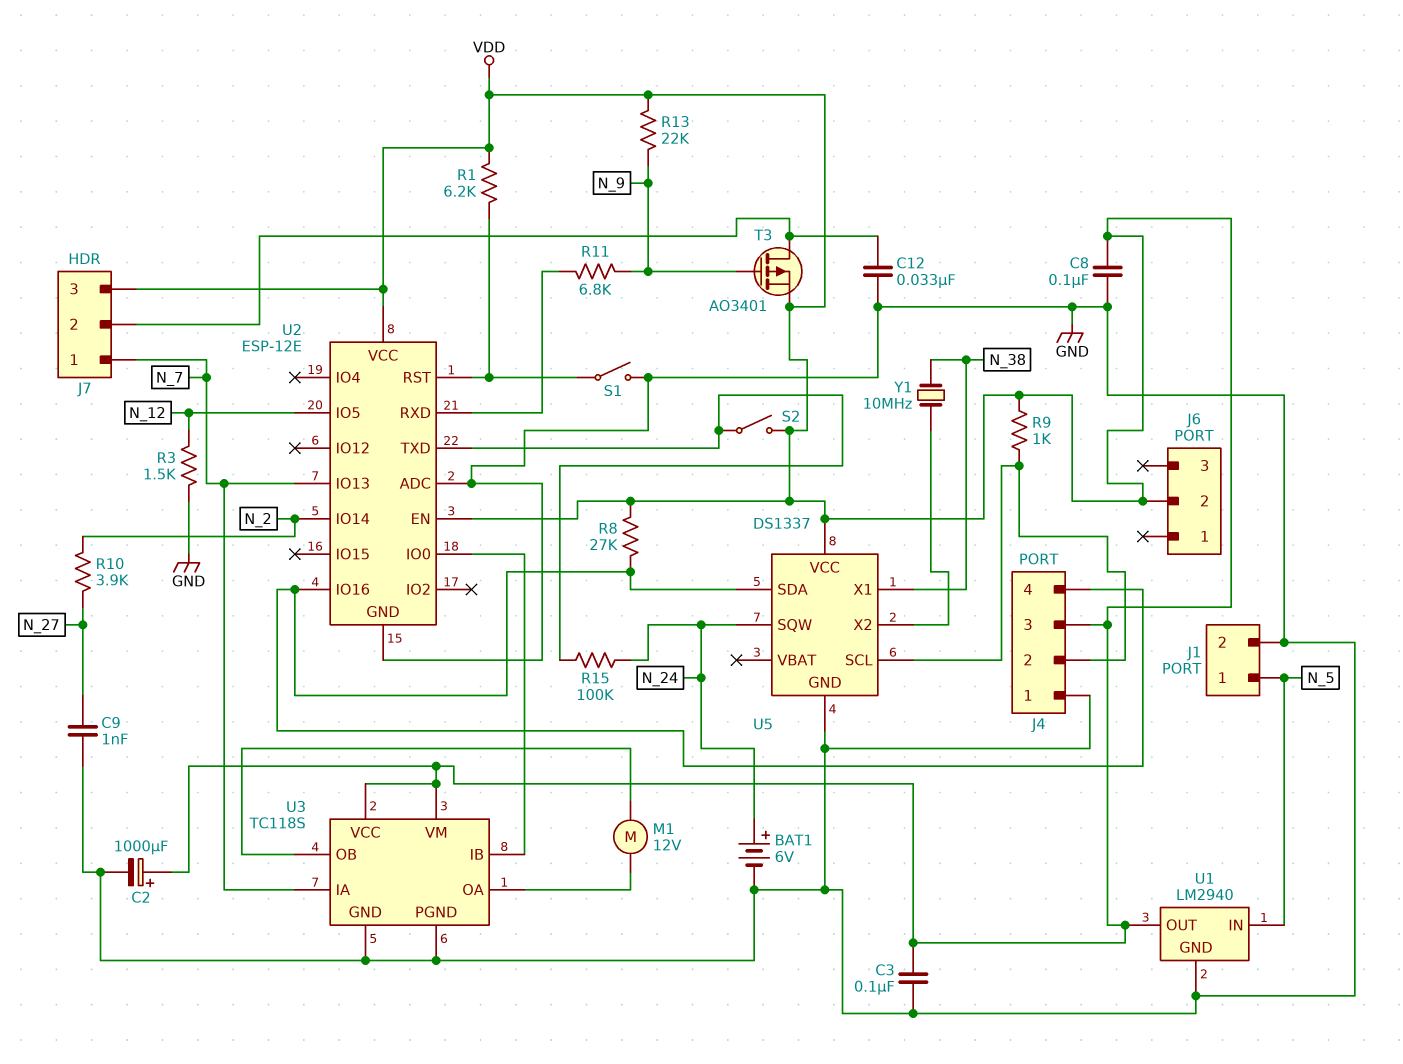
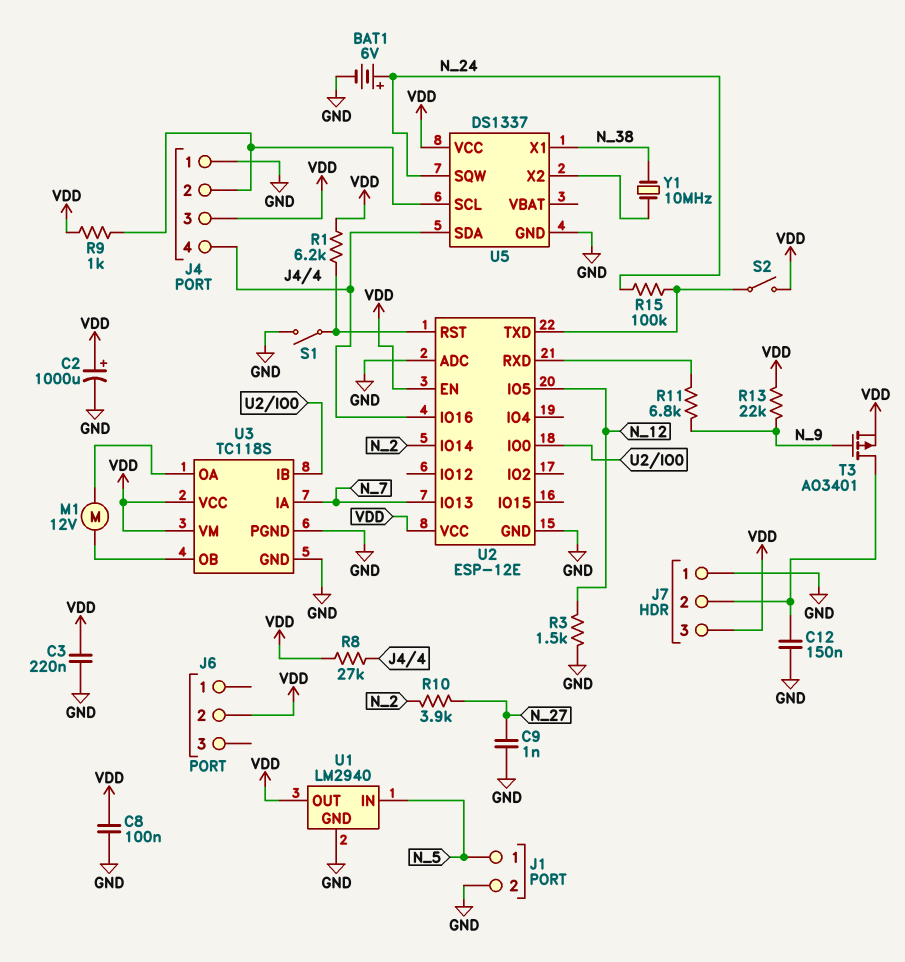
C3: 100nF (GND, VDD) -> 220nF (GND, VDD)
C12: 33nF (GND, J7/2) -> 150nF (GND, J7/2)
J7 pin 1: N_7 -> GND

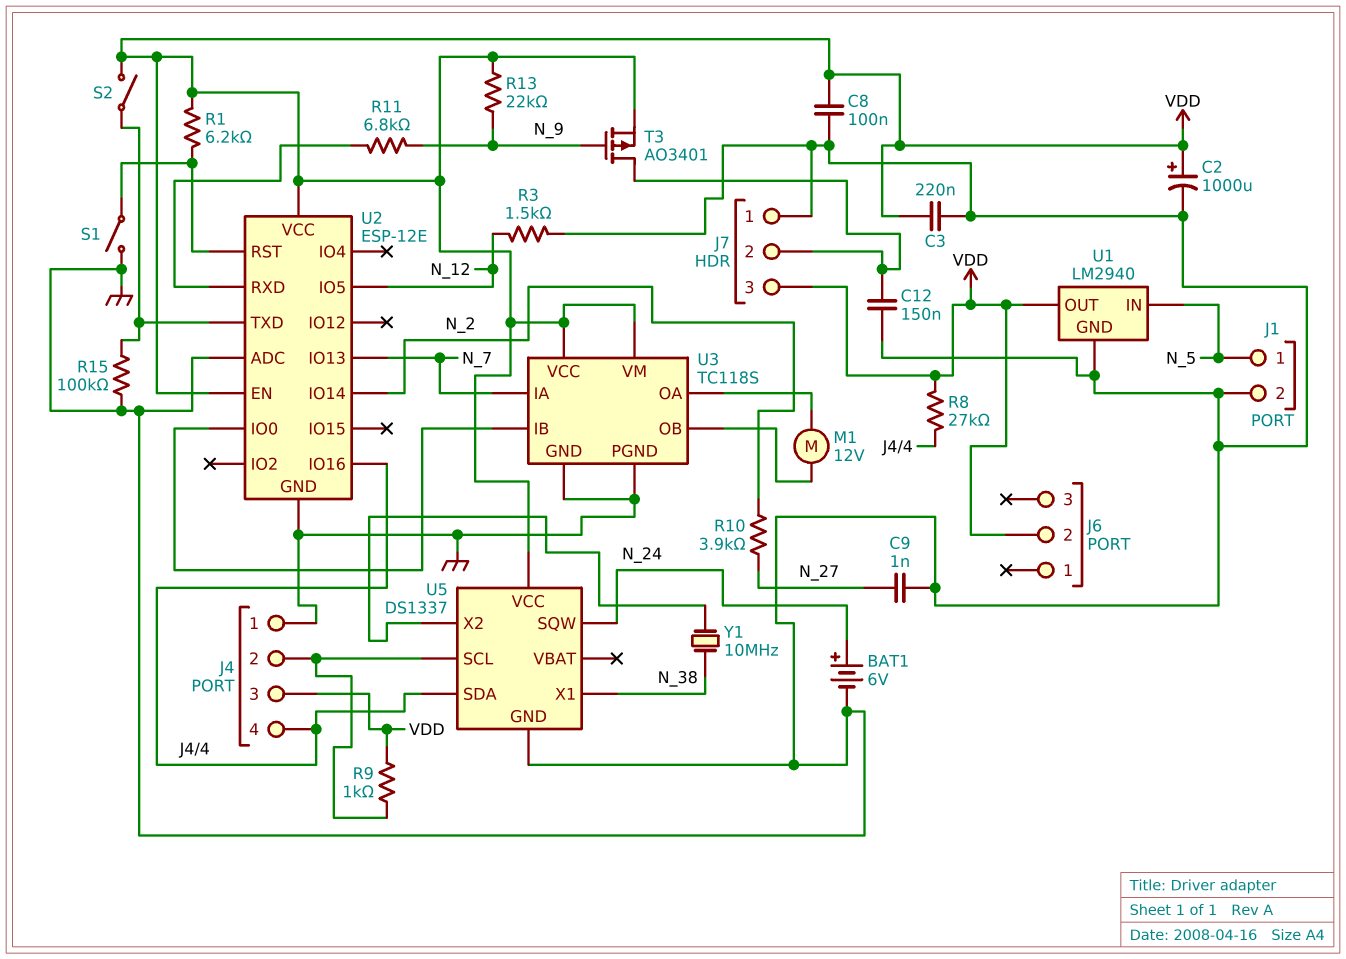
R15: 100k (N_24, U2/TXD) -> 100k (GND, U2/TXD)

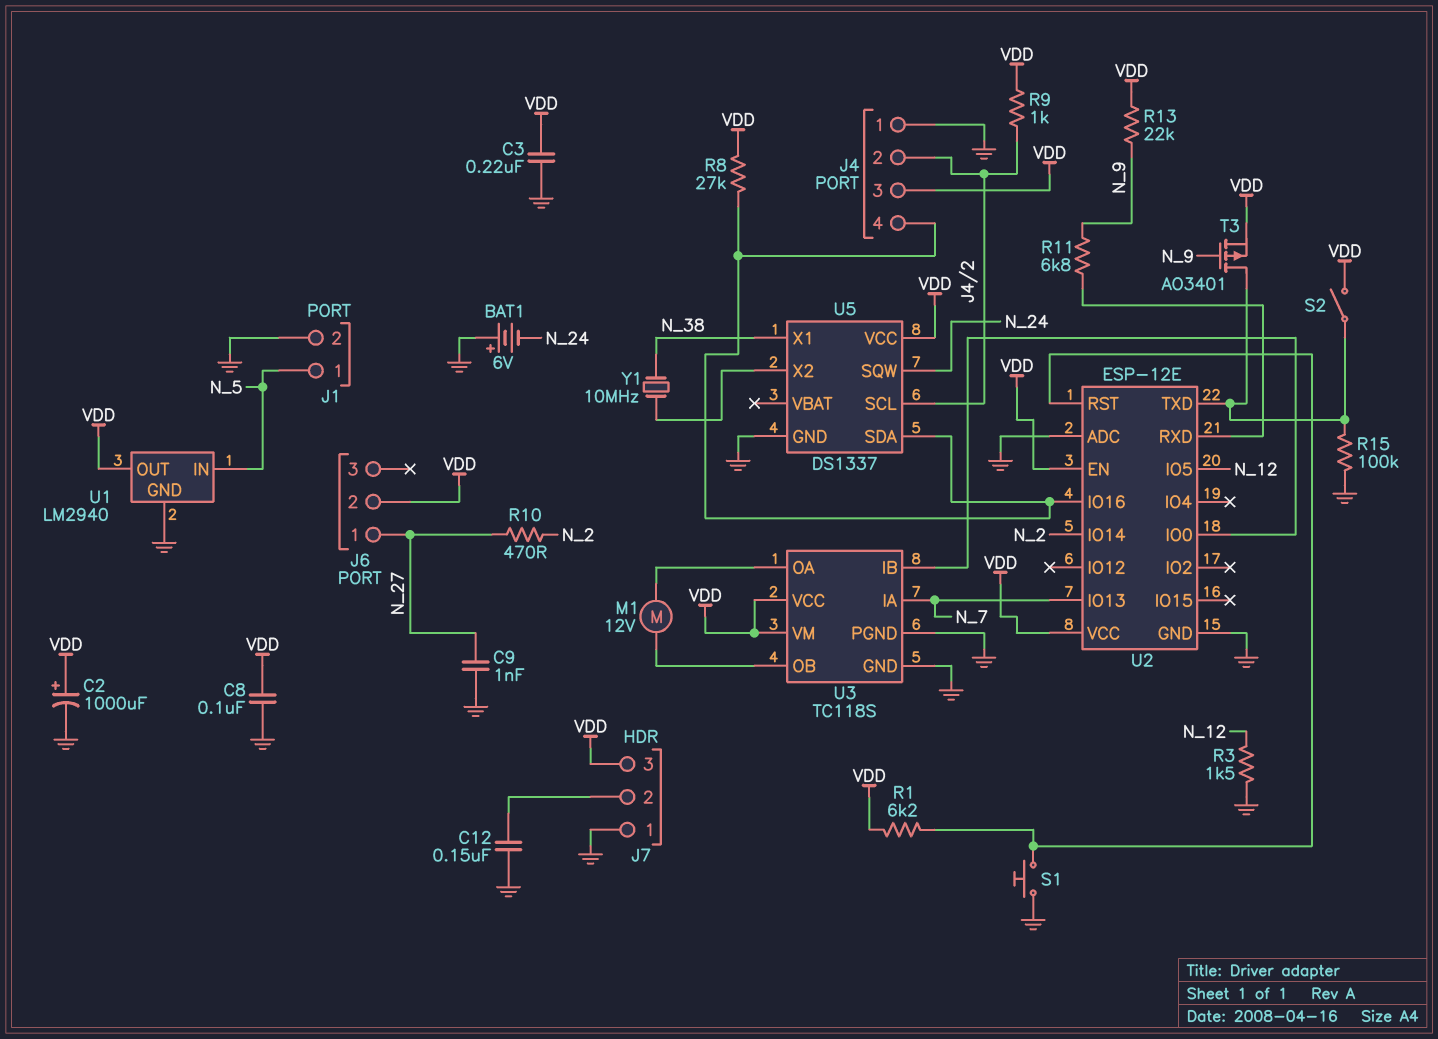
BAT1: 6V (plus N_24, minus GND) -> 6V (plus GND, minus N_24)
J6 pin 1: none -> N_27
R10: 3.9k (N_2, N_27) -> 470 (N_2, N_27)
S1: switch (GND, U2/RST) -> button (GND, U2/RST)
T3: PMOS AO3401 (G N_9, D J7/2, S VDD) -> PMOS AO3401 (G N_9, D U2/TXD, S VDD)

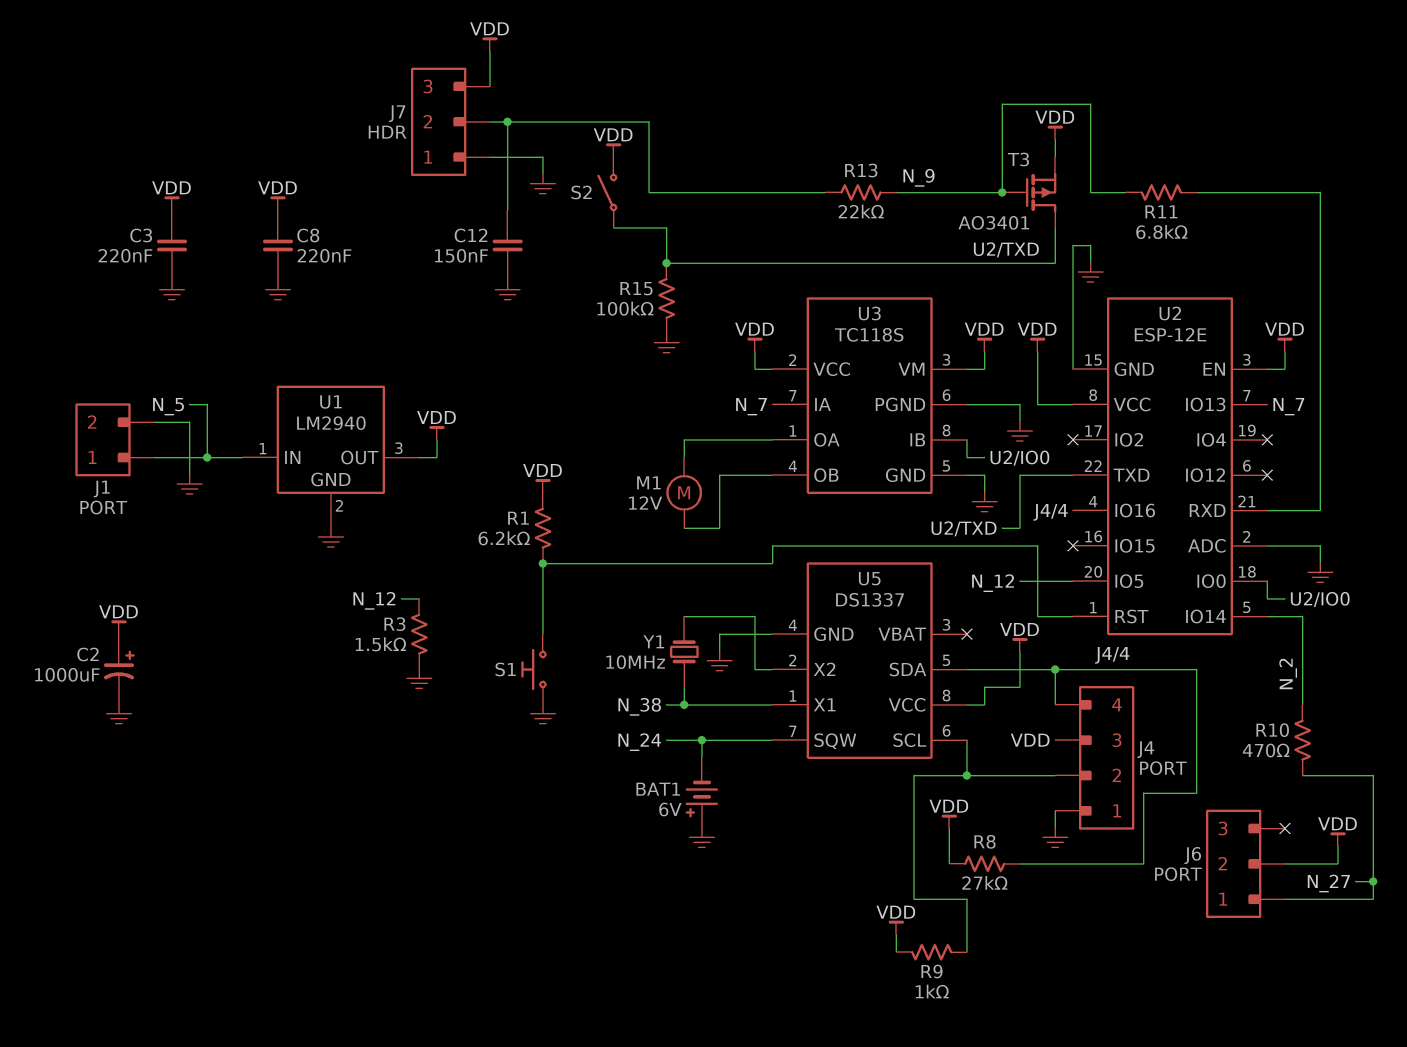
C8: 100nF (GND, VDD) -> 220nF (GND, VDD)
C9: 1nF (GND, N_27) -> none
R13: 22k (N_9, VDD) -> 22k (J7/2, N_9)

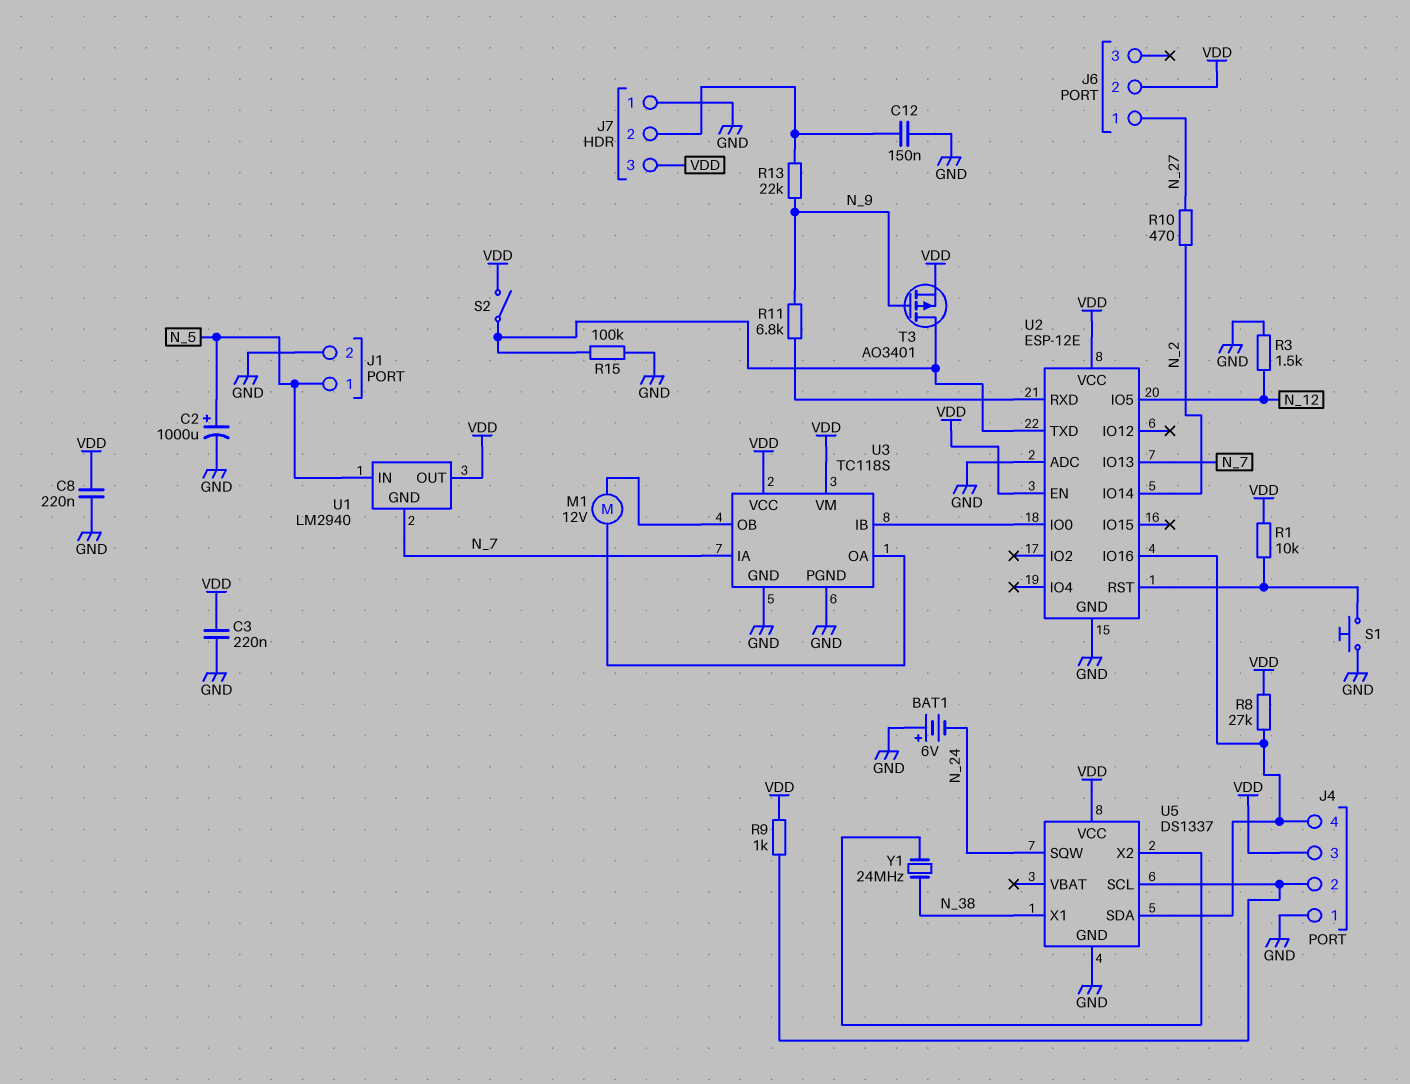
C2: 1000uF (plus VDD, minus GND) -> 1000uF (plus N_5, minus GND)
R1: 6.2k (U2/RST, VDD) -> 10k (U2/RST, VDD)
U1 pin GND: GND -> N_7
Y1: 10MHz (N_38, U5/X2) -> 24MHz (N_38, U5/X2)

